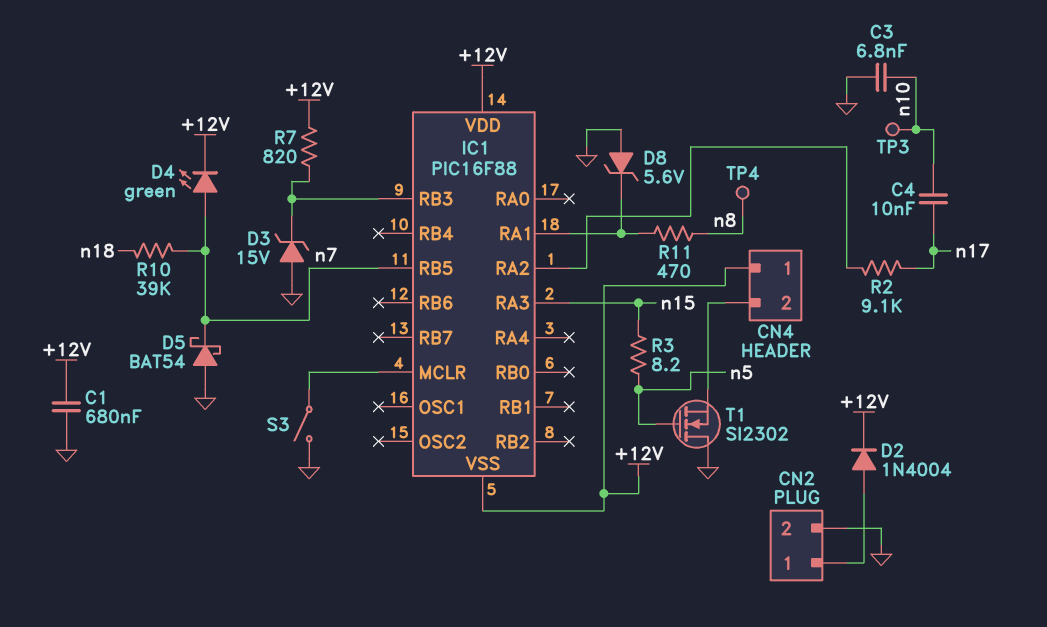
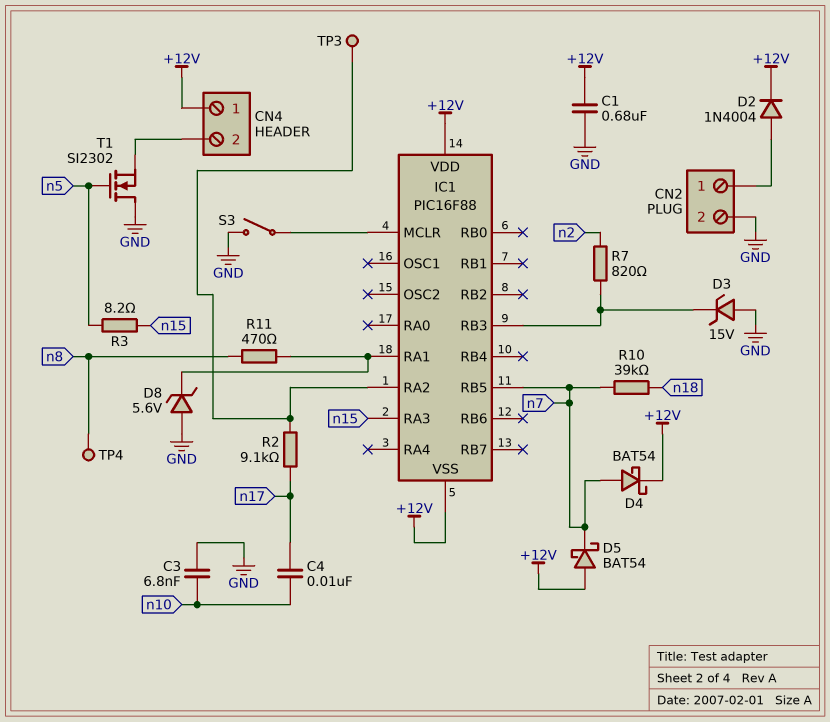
D4: LED green (A n7, K +12V) -> schottky BAT54 (A n7, K +12V)
D5: schottky BAT54 (A GND, K n7) -> schottky BAT54 (A +12V, K n7)
R7: 820 (+12V, IC1/RB3) -> 820 (IC1/RB3, n2)
TP3: test point (n10) -> test point (IC1/RA2)

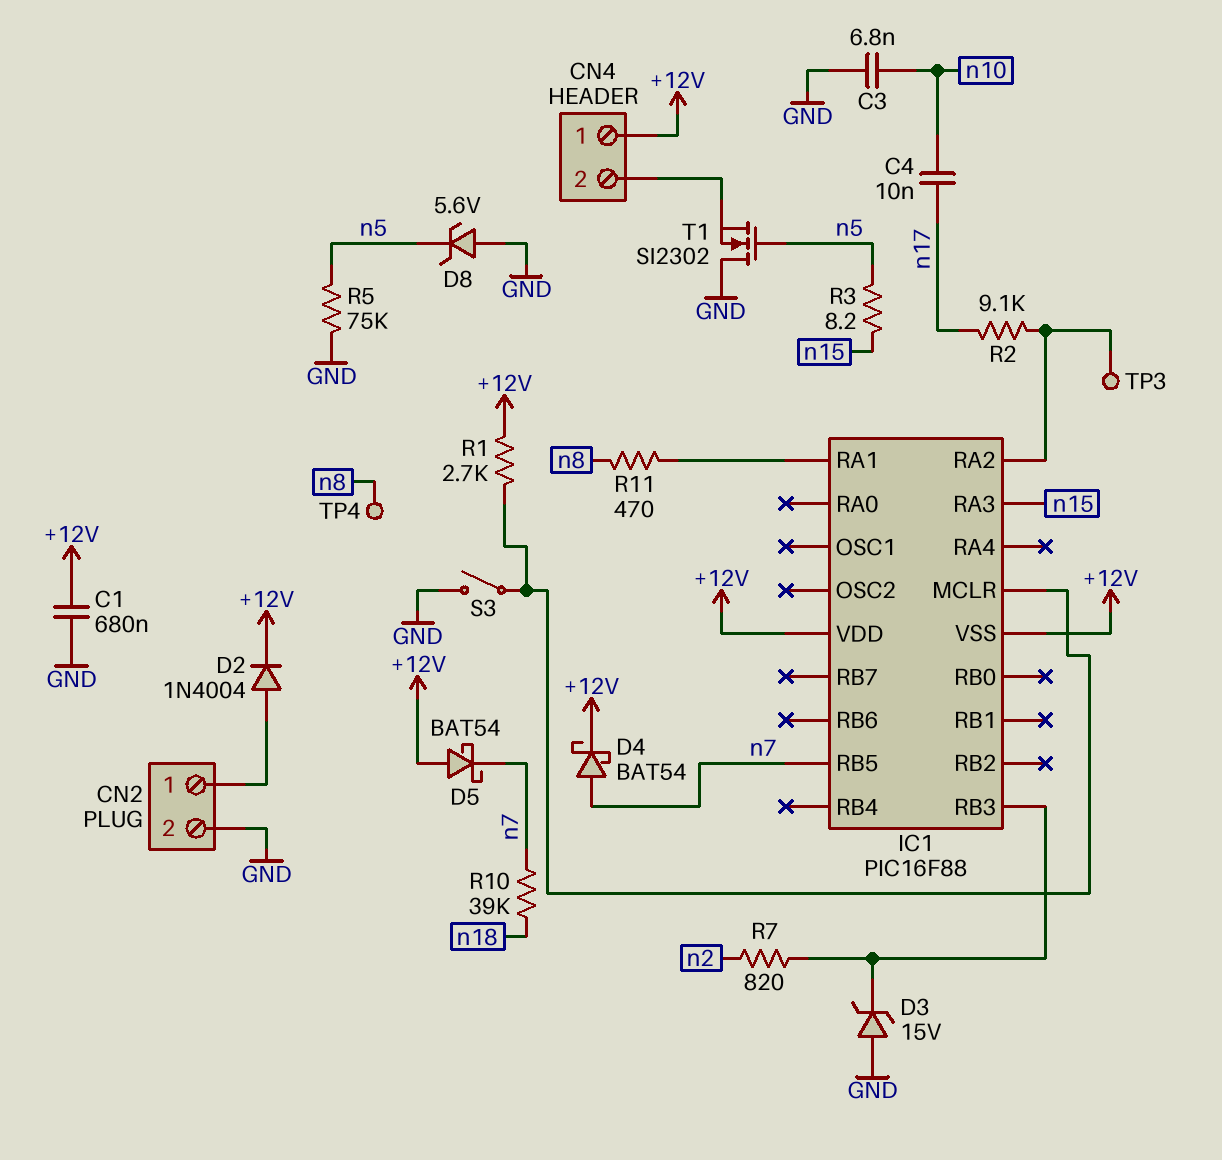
D8: zener 5.6V (A GND, K IC1/RA1) -> zener 5.6V (A GND, K n5)
R1: none -> 2.7k (+12V, IC1/MCLR)
R5: none -> 75k (GND, n5)

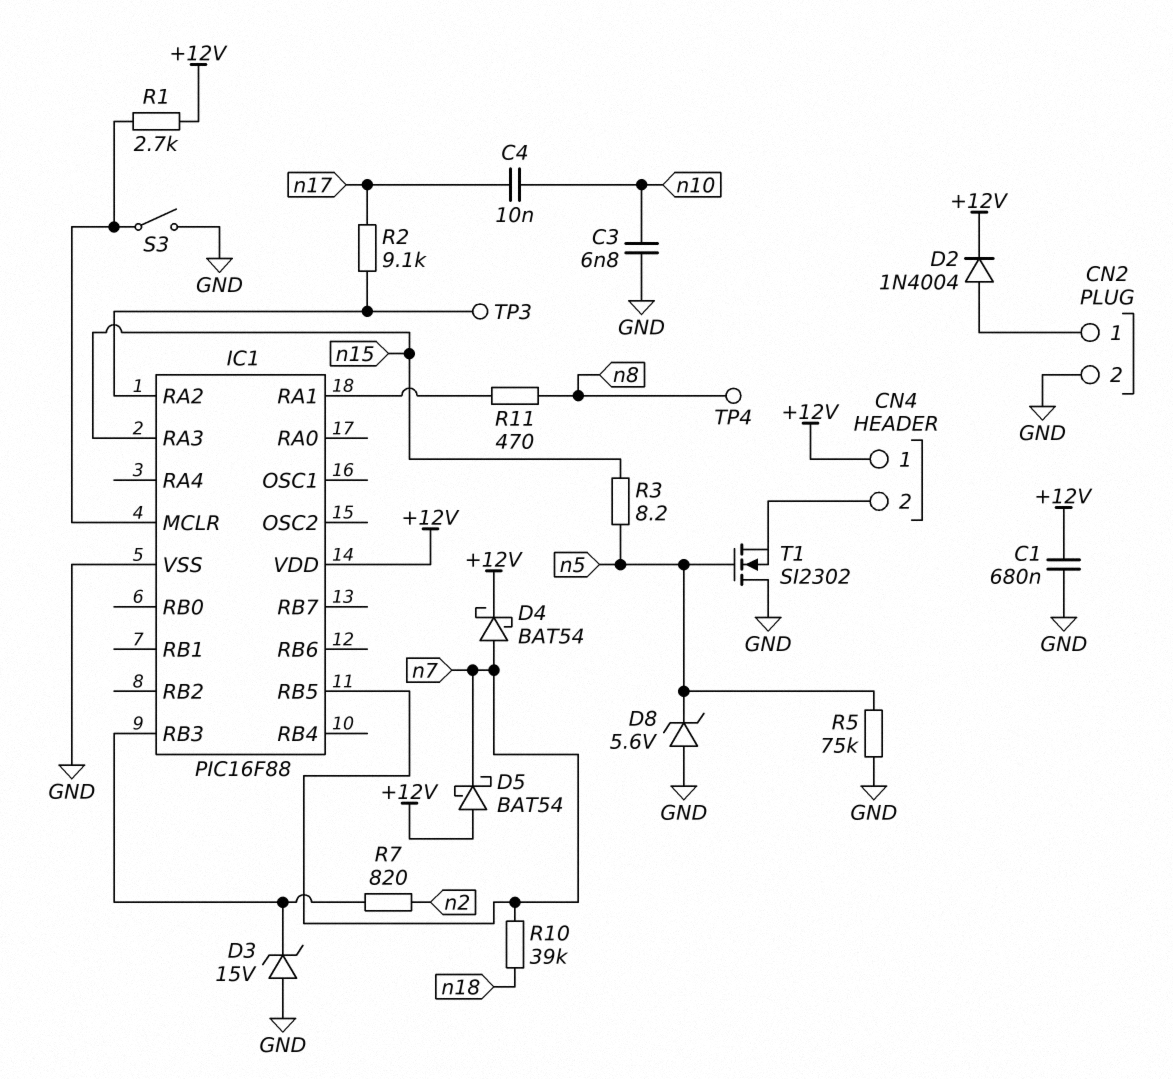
IC1 pin VSS: +12V -> GND

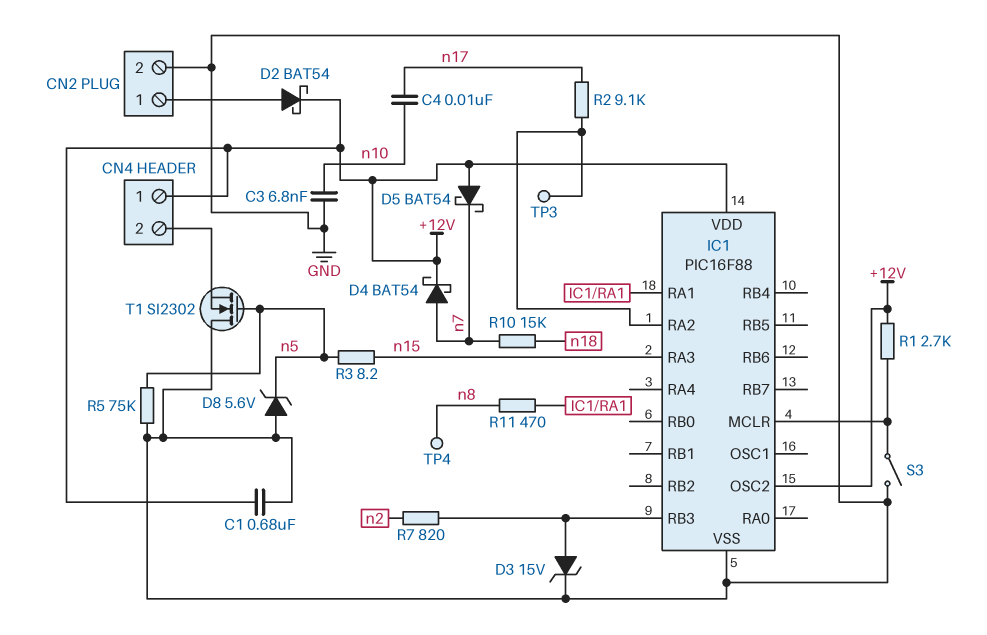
D2: diode 1N4004 (A CN2/1, K +12V) -> schottky BAT54 (A CN2/1, K +12V)
D3: zener 15V (A GND, K IC1/RB3) -> zener 15V (A IC1/RB3, K GND)
IC1 pin OSC2: none -> +12V
IC1 pin RB5: n7 -> none
R10: 39k (n7, n18) -> 15k (n7, n18)

